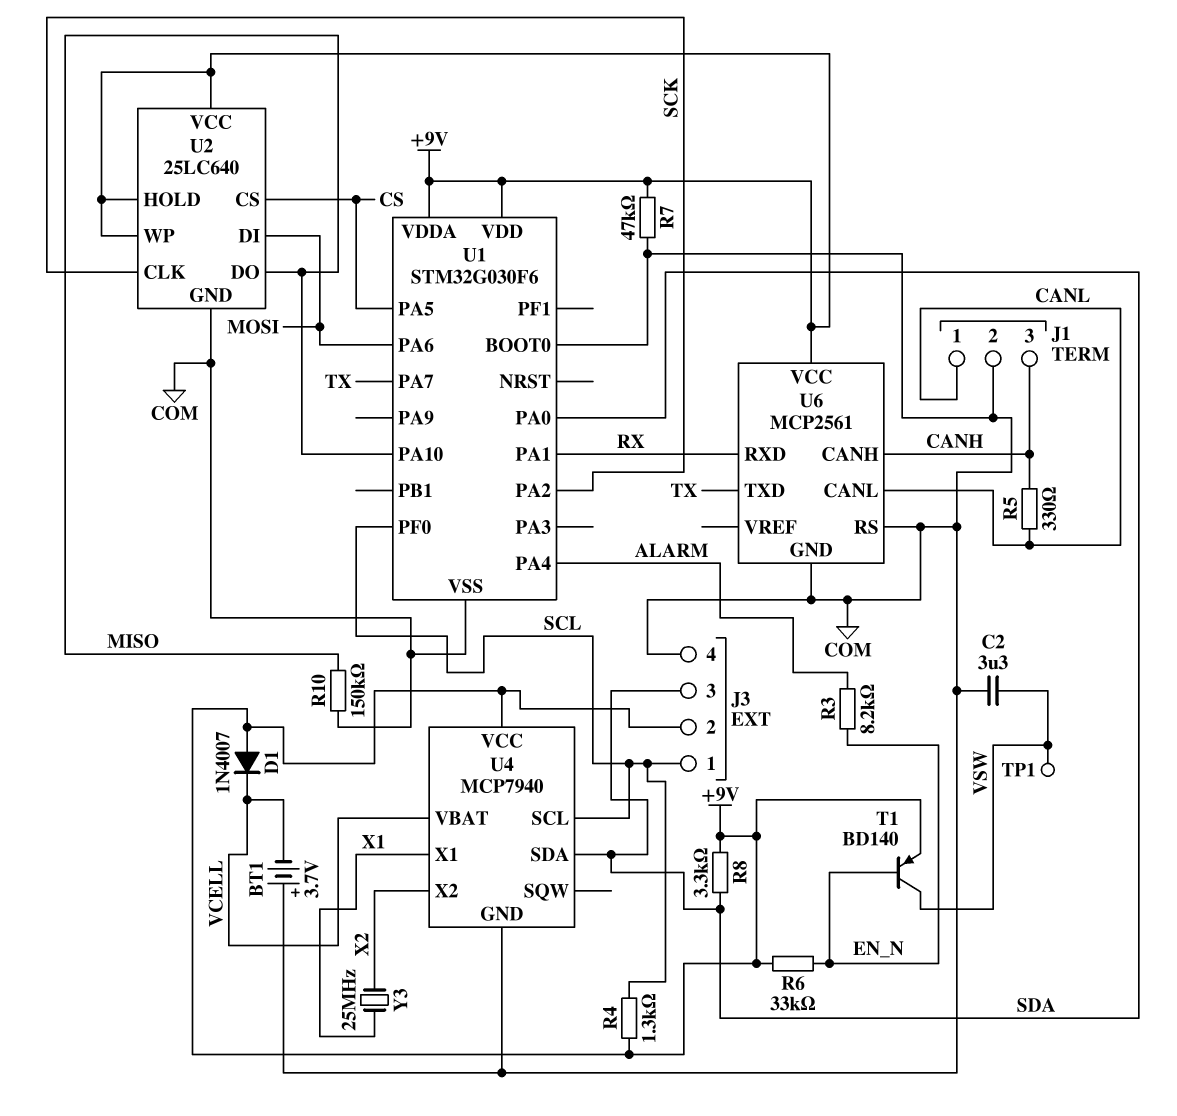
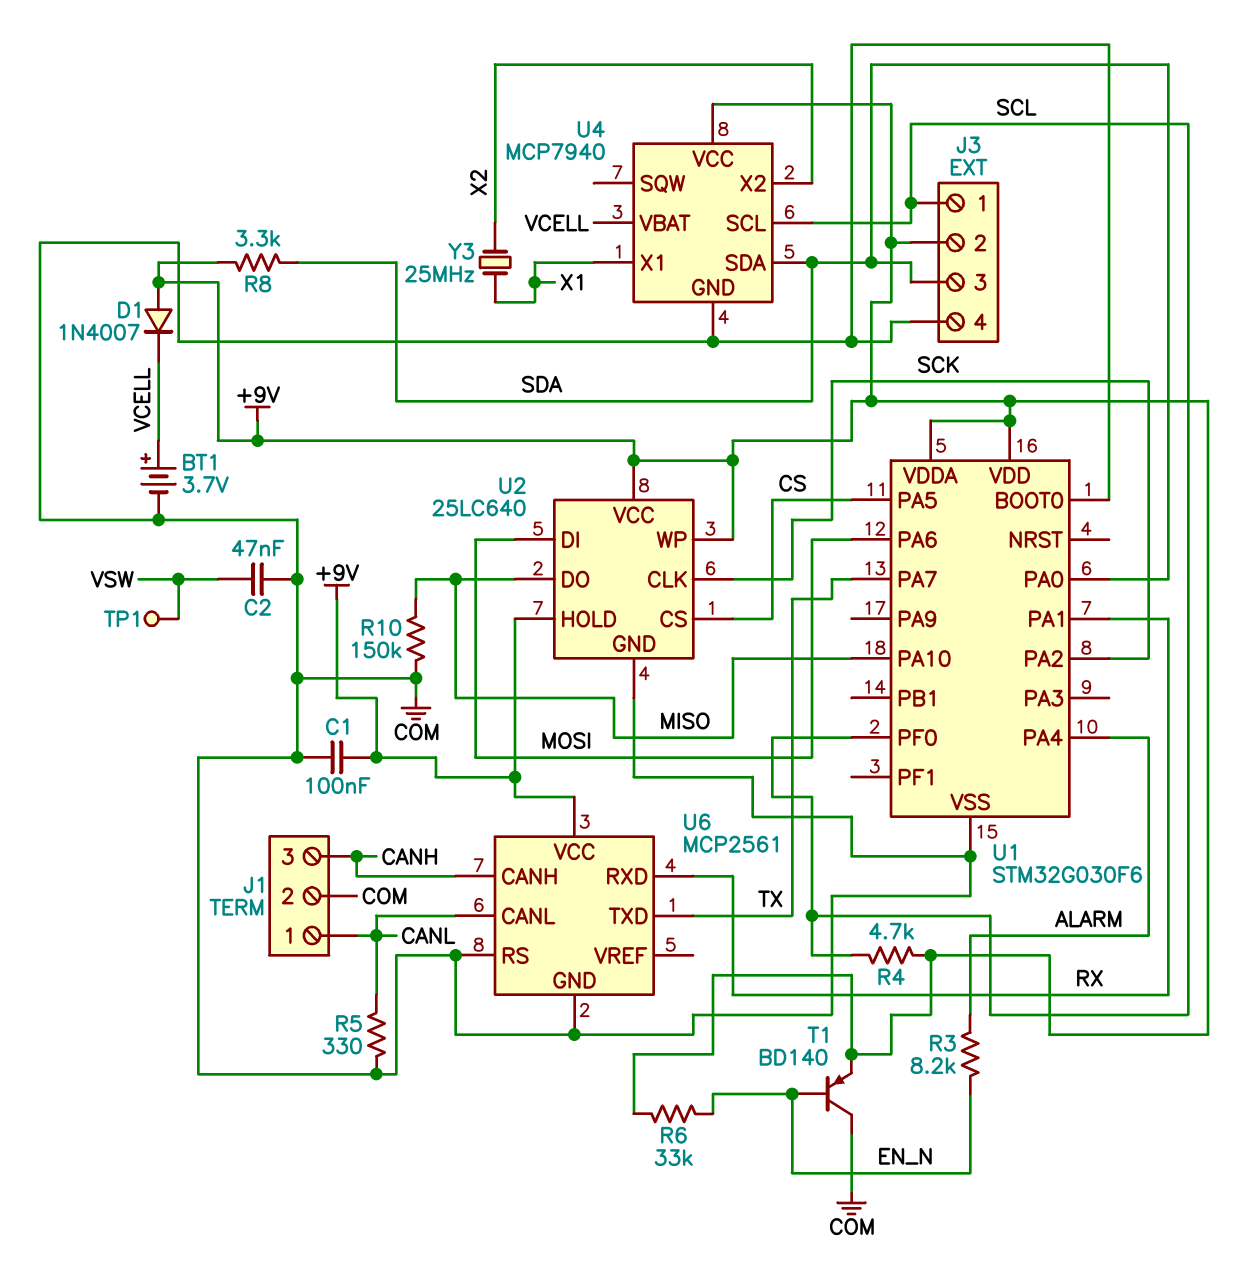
BT1: 3.7V (plus COM, minus VCELL) -> 3.7V (plus VCELL, minus COM)
C1: none -> 100nF (+9V, COM)
C2: 3.3uF (COM, VSW) -> 47nF (COM, VSW)
R4: 1.3k (+9V, SCL) -> 4.7k (+9V, SCL)
R5: 330 (CANH, CANL) -> 330 (CANL, COM)
R7: 47k (+9V, COM) -> none
T1: PNP BD140 (B EN_N, C VSW, E +9V) -> PNP BD140 (B EN_N, C COM, E +9V)

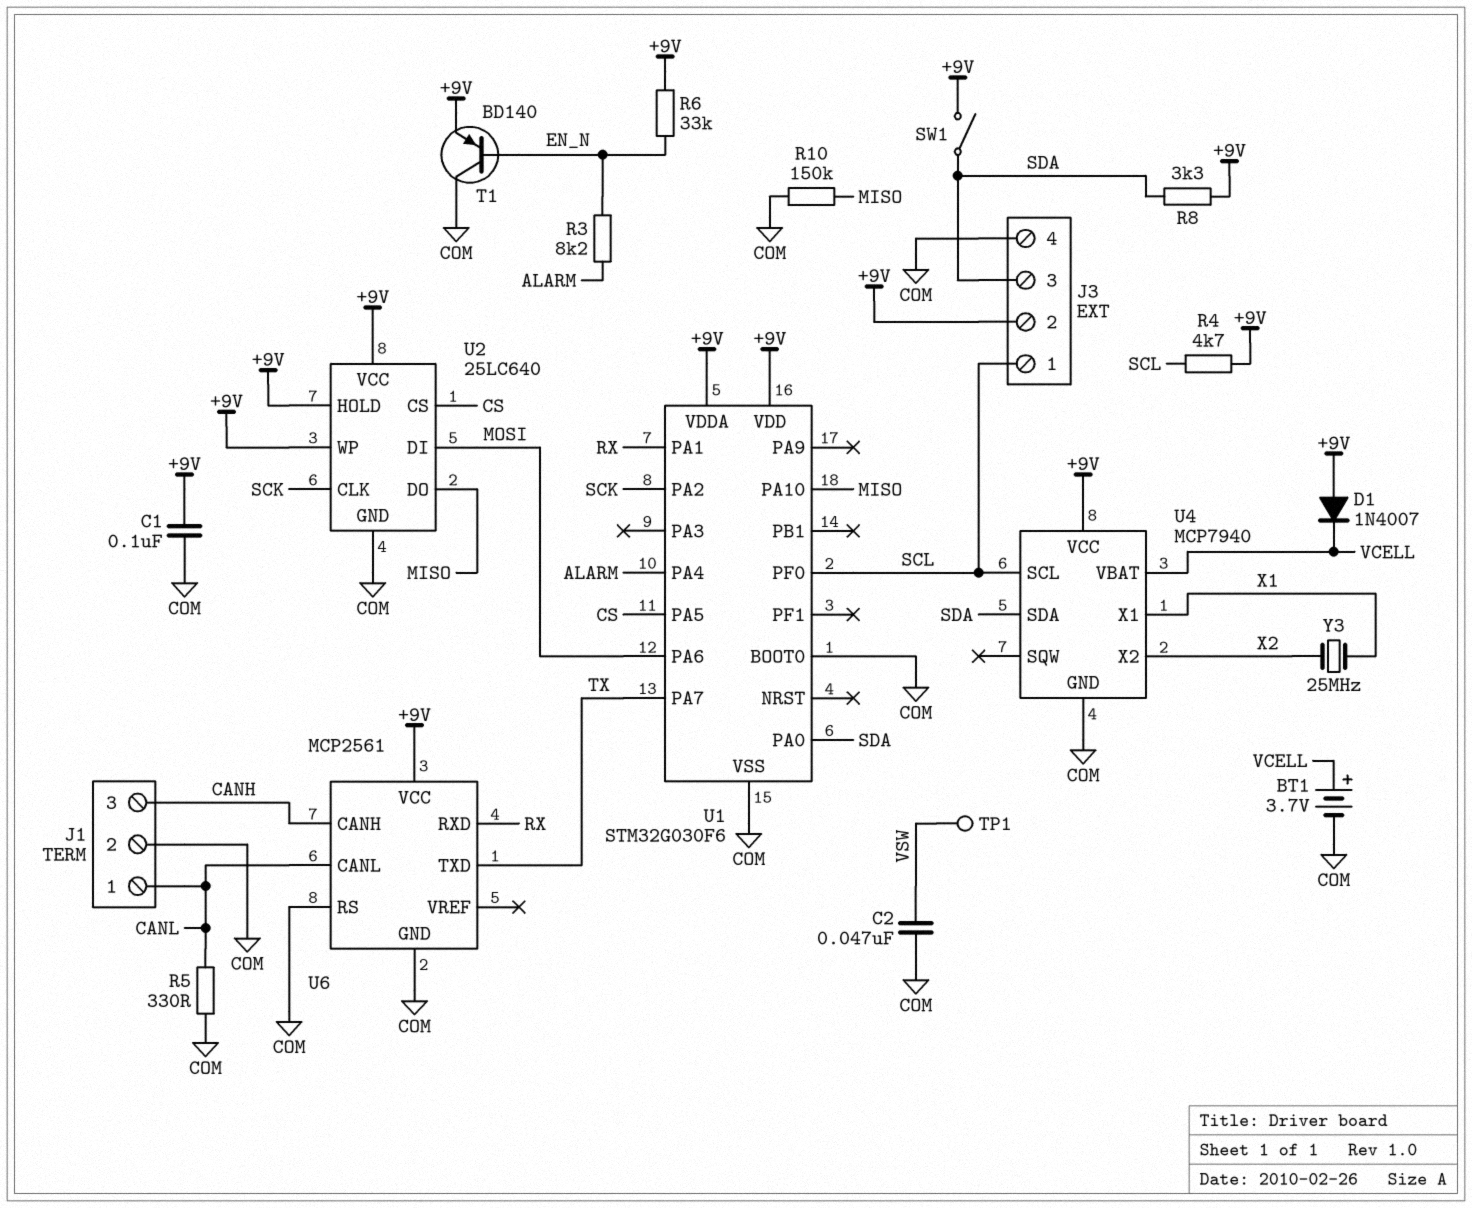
SW1: none -> switch (+9V, SDA)

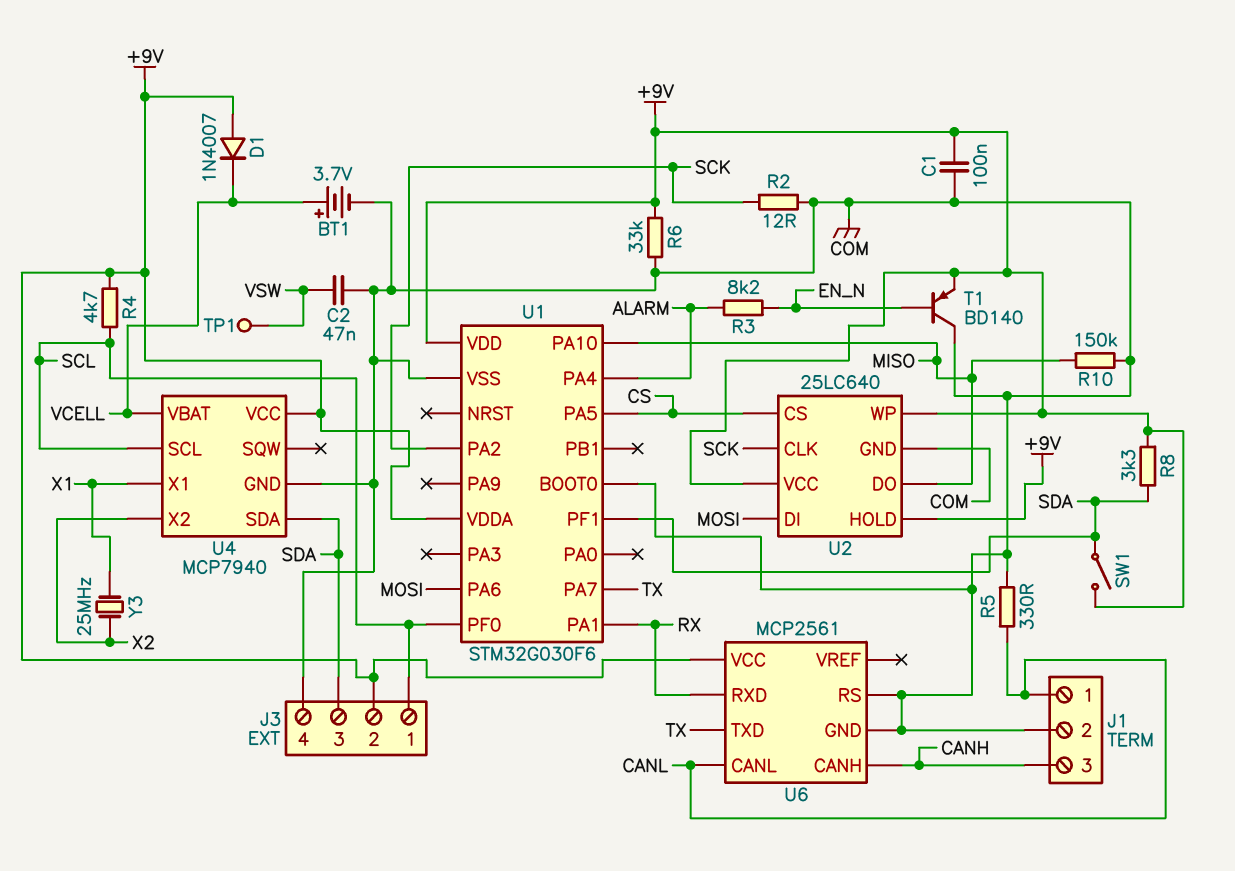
R2: none -> 12 (COM, SCK)
R6: 33k (+9V, EN_N) -> 33k (+9V, COM)
U1 pin PA0: SDA -> none
U1 pin PF1: none -> SDA

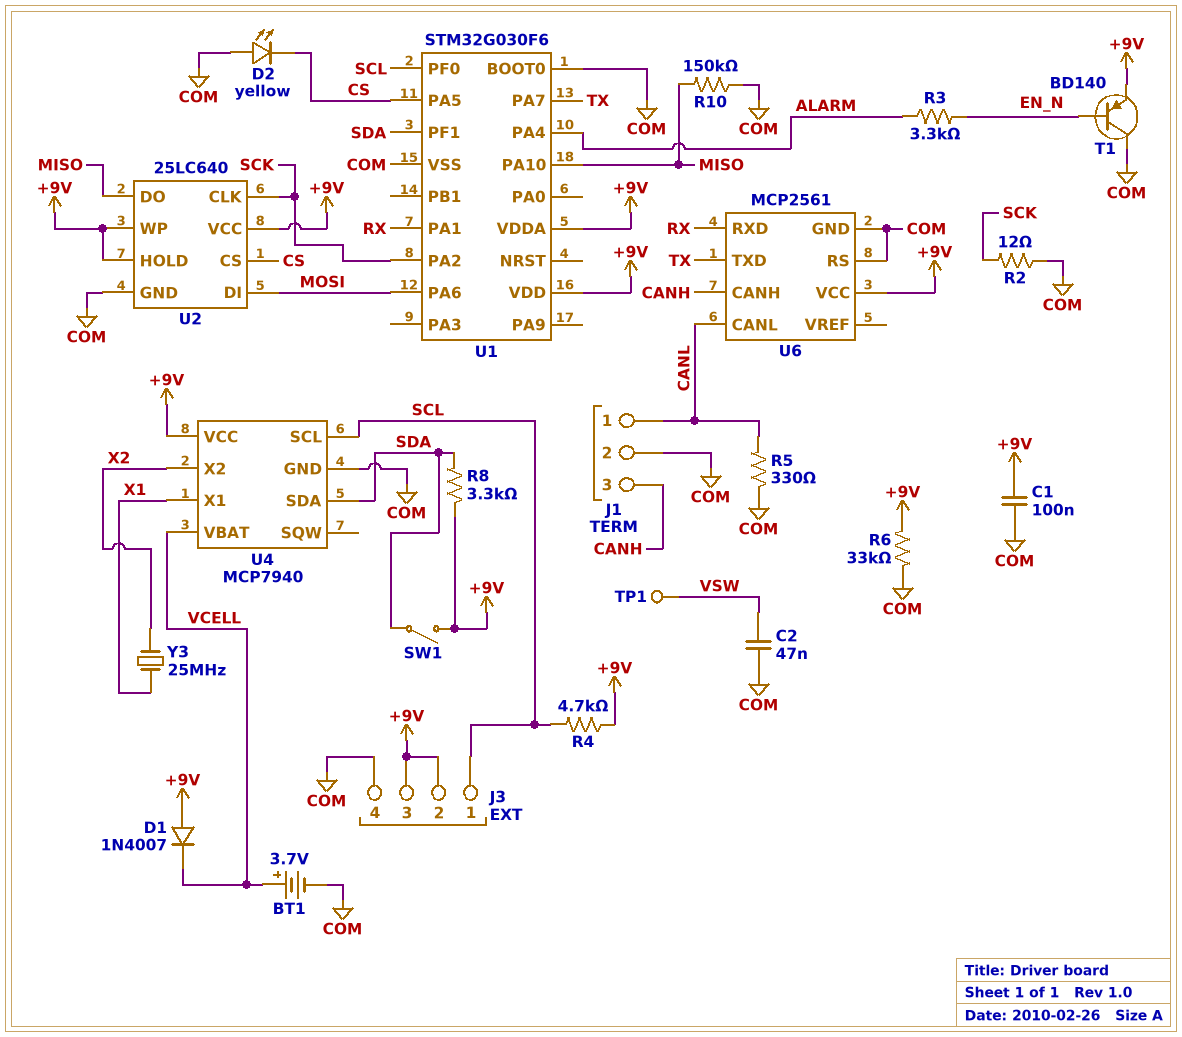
D2: none -> LED yellow (A COM, K CS)
J3 pin 3: SDA -> +9V
R3: 8.2k (ALARM, EN_N) -> 3.3k (ALARM, EN_N)

